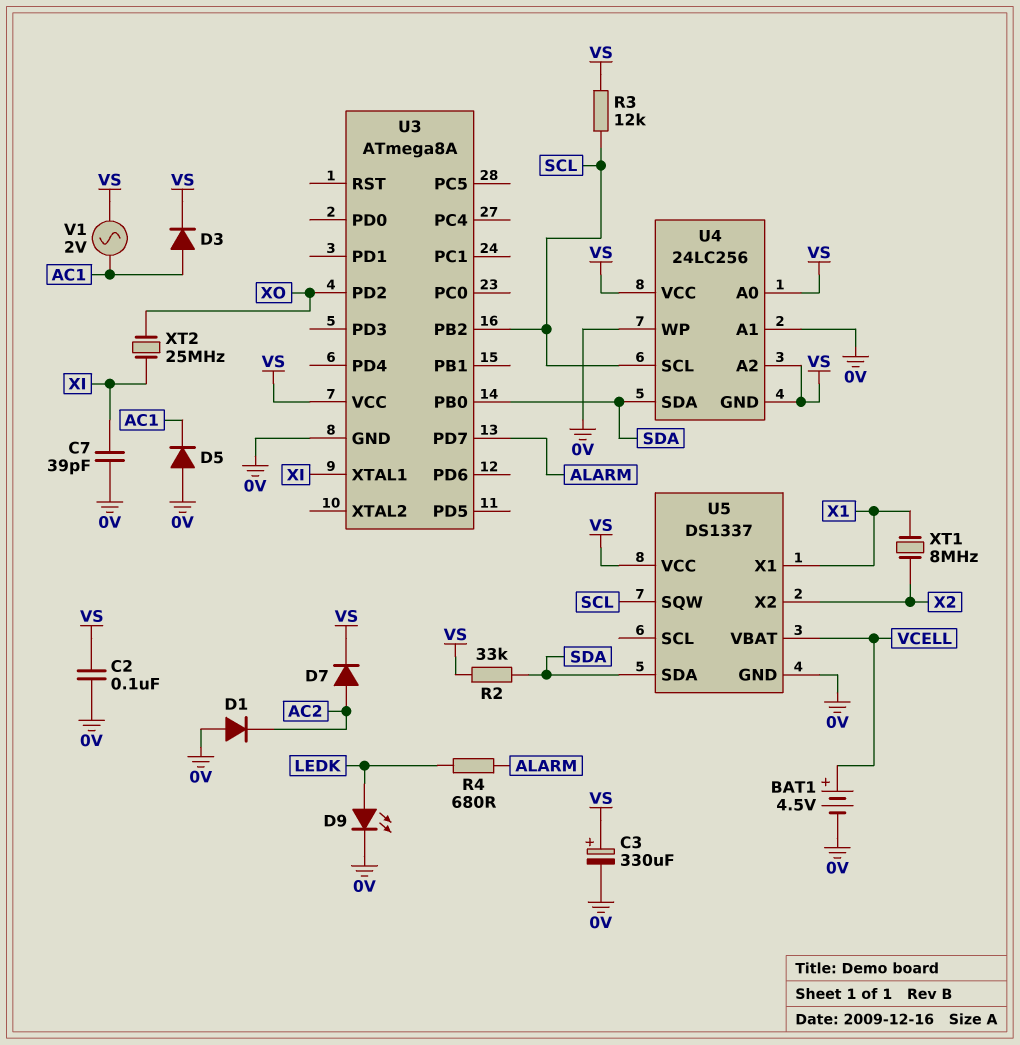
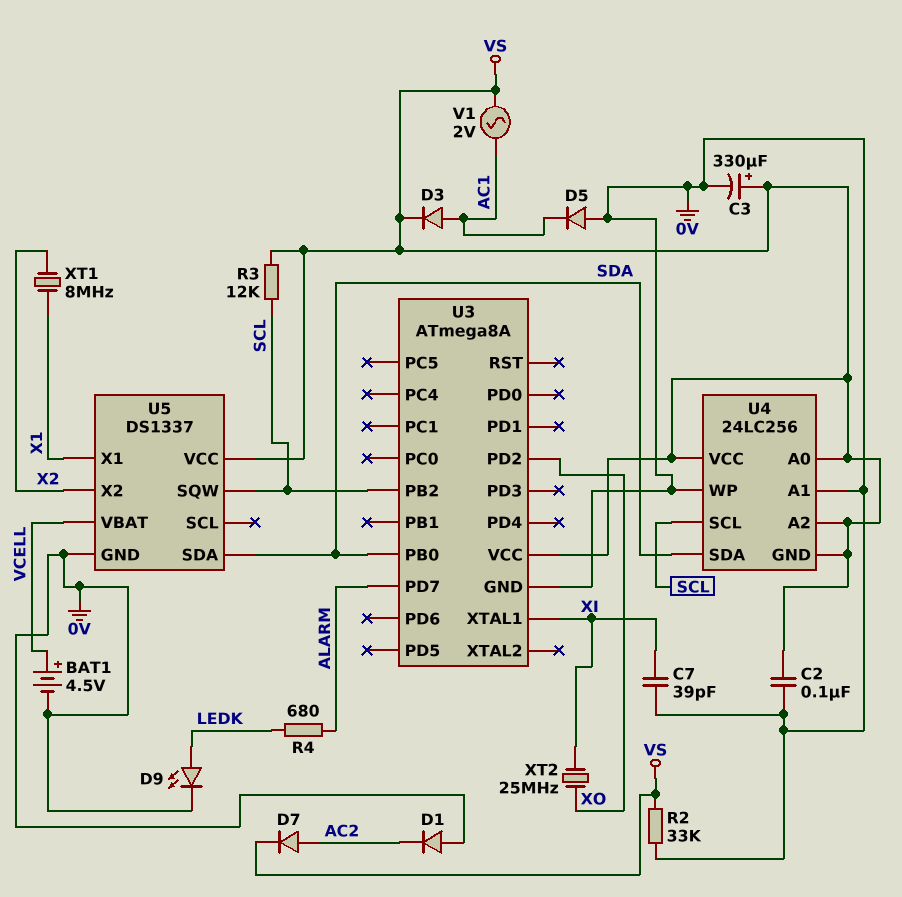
R2: 33k (SDA, VS) -> 33k (0V, VS)

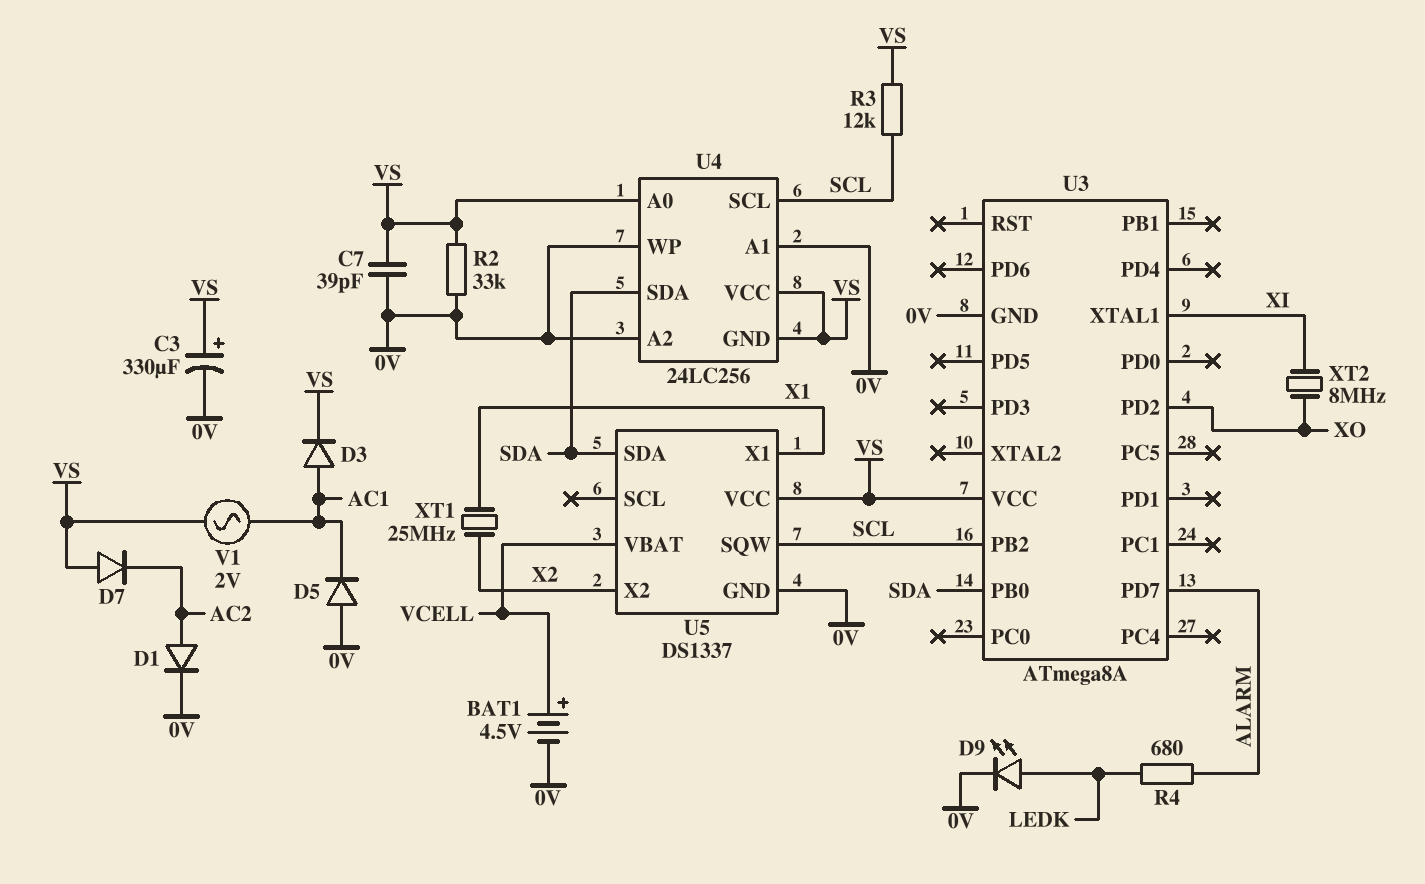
C2: 100nF (0V, VS) -> none
C7: 39pF (0V, XI) -> 39pF (0V, VS)
D1: diode (A 0V, K AC2) -> diode (A AC2, K 0V)
D7: diode (A AC2, K VS) -> diode (A VS, K AC2)
U4 pin A2: VS -> 0V
XT1: 8MHz (X1, X2) -> 25MHz (X1, X2)
XT2: 25MHz (XI, XO) -> 8MHz (XI, XO)

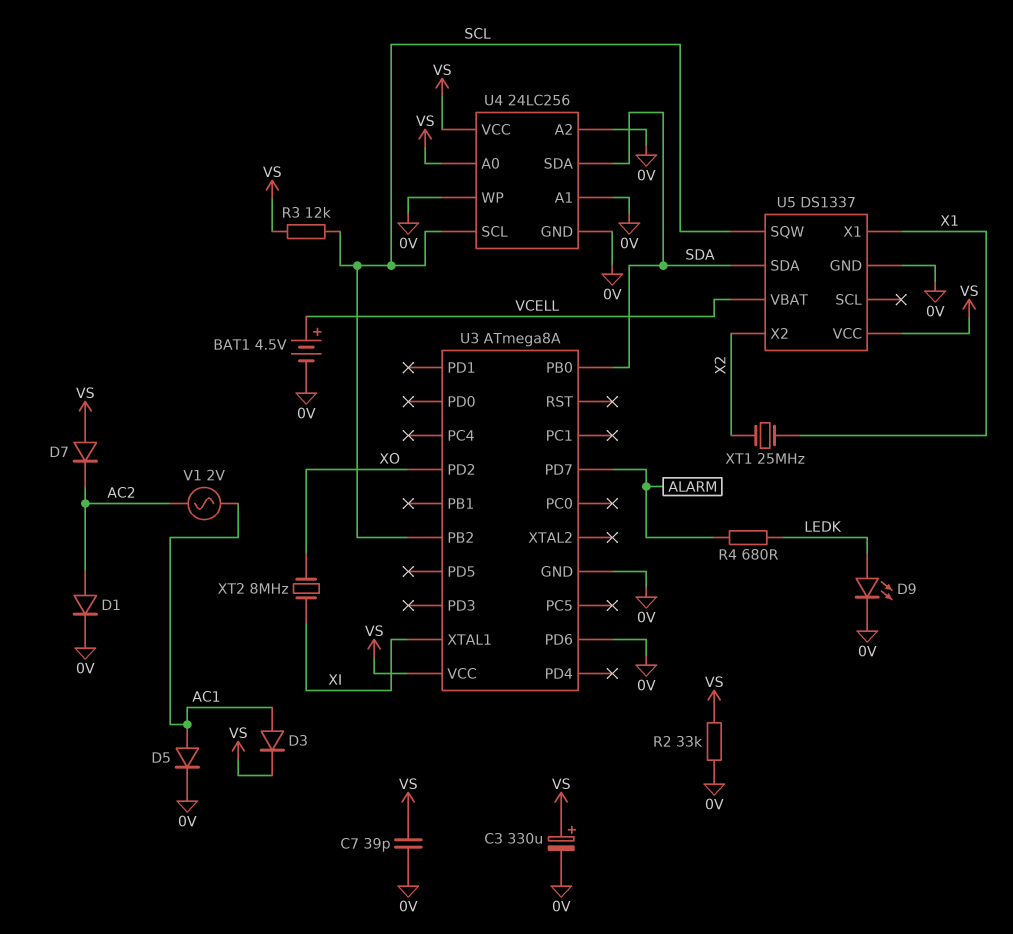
D5: diode (A 0V, K AC1) -> diode (A AC1, K 0V)
U3 pin PD6: none -> 0V
U4 pin GND: VS -> 0V
V1: AC 2V (AC1, VS) -> AC 2V (AC1, AC2)

